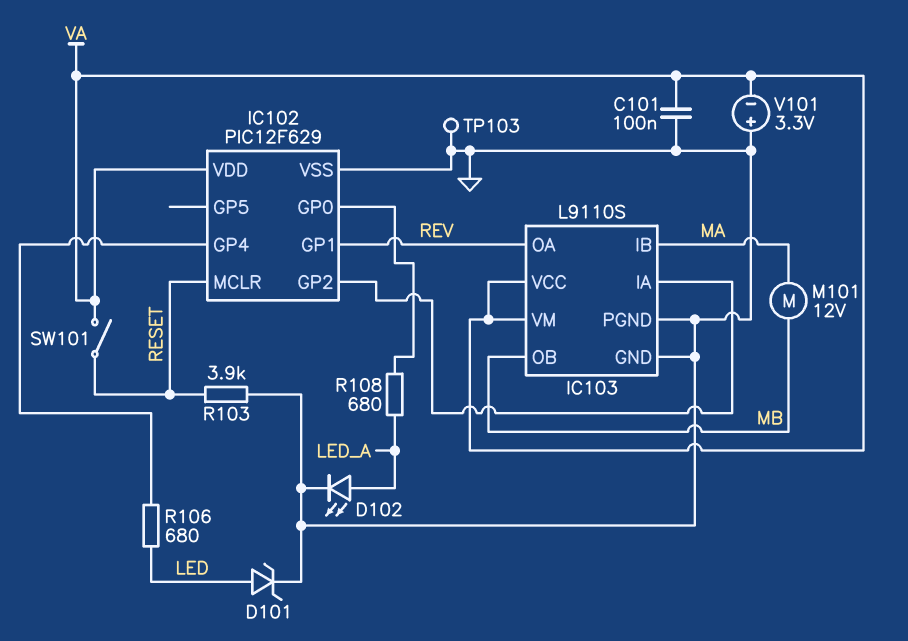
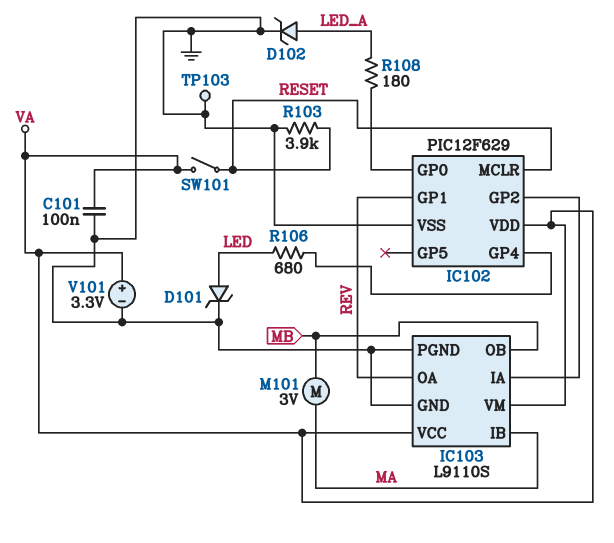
D102: LED (A LED_A, K GND) -> zener (A LED_A, K GND)
M101: motor 12V (MA, MB) -> motor 3V (MA, MB)
R108: 680 (IC102/GP0, LED_A) -> 180 (IC102/GP0, LED_A)
V101: 3.3V (plus GND, minus VA) -> 3.3V (plus VA, minus GND)

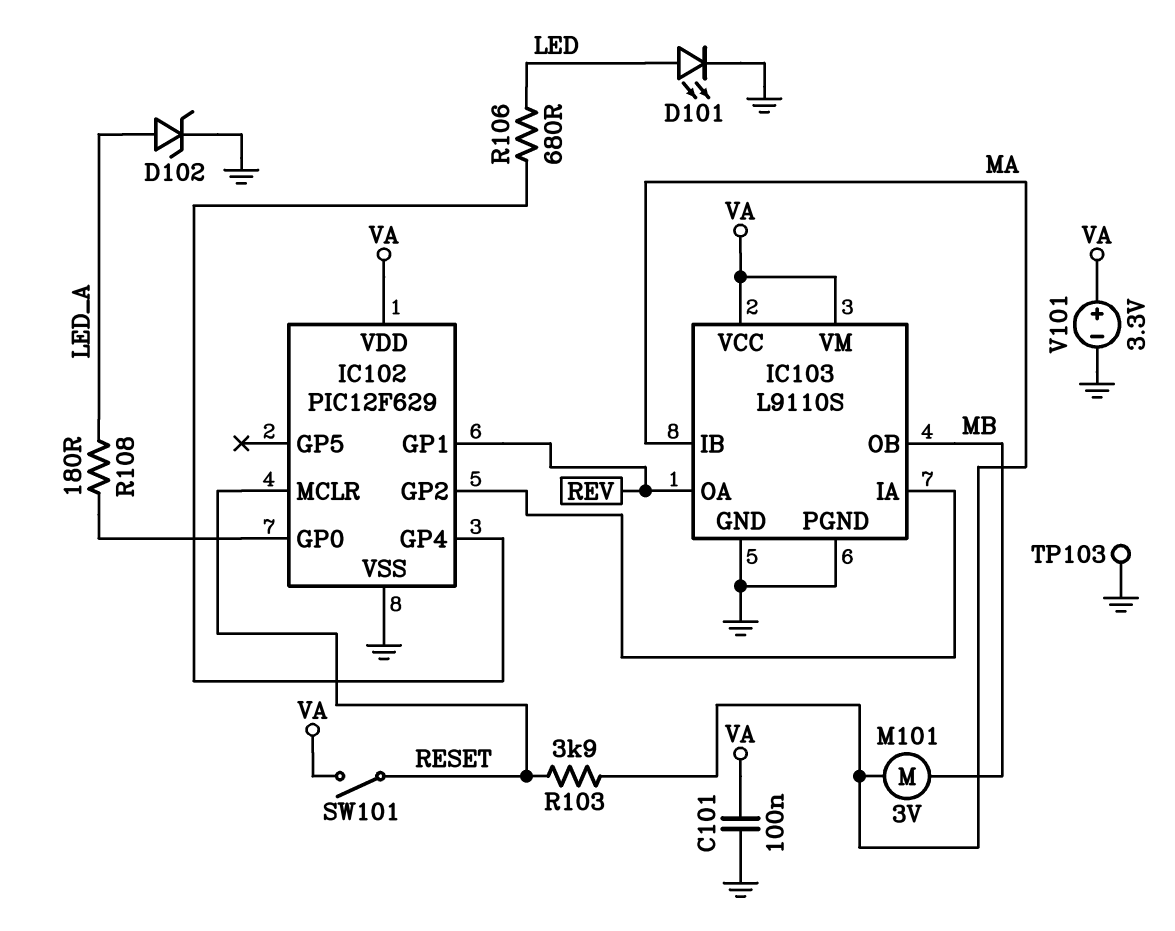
D101: zener (A LED, K GND) -> LED (A LED, K GND)
R103: 3.9k (GND, RESET) -> 3.9k (MA, RESET)

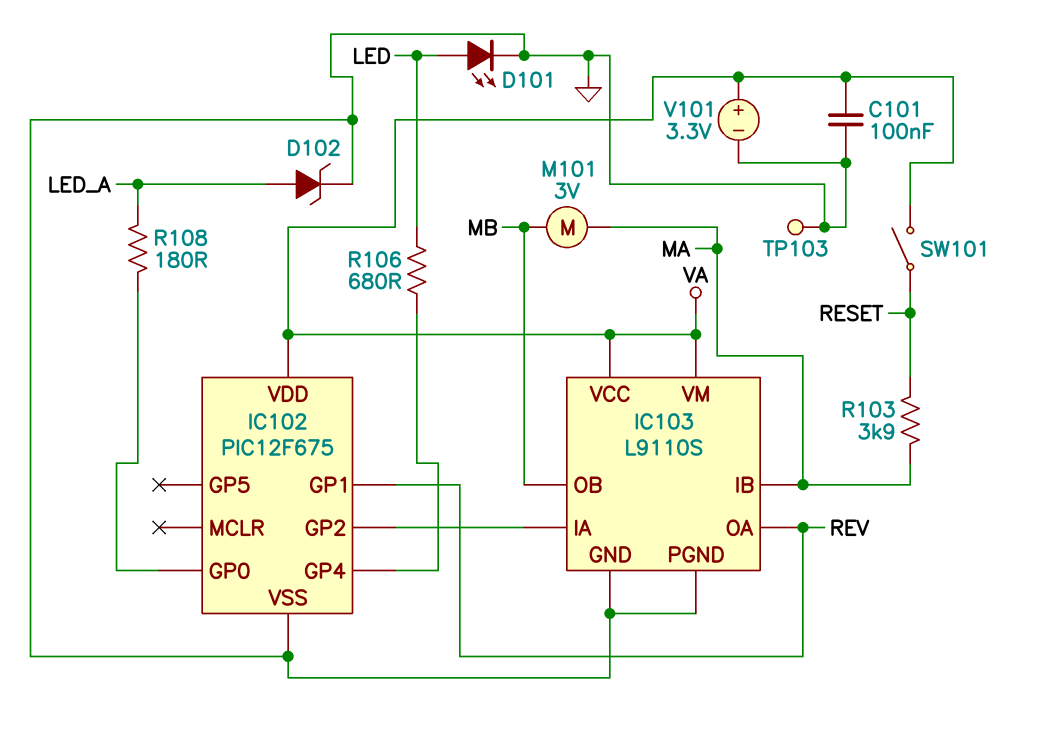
IC102: PIC12F629 -> PIC12F675
IC102 pin MCLR: RESET -> none

